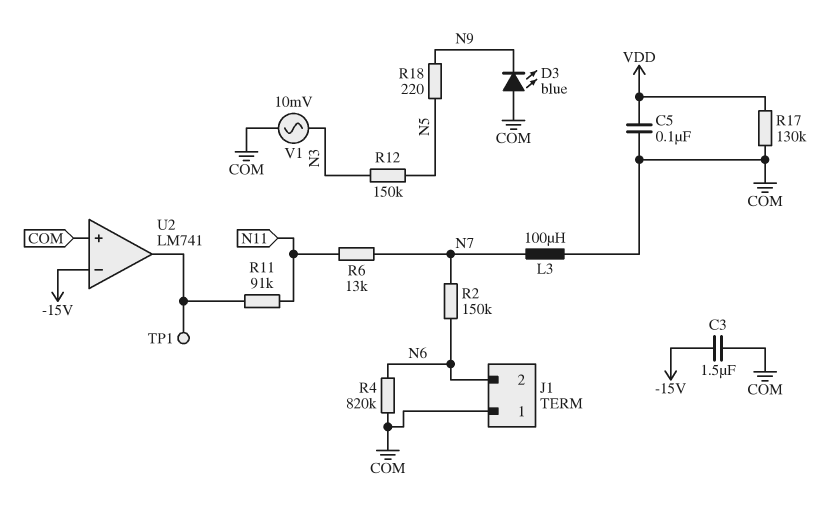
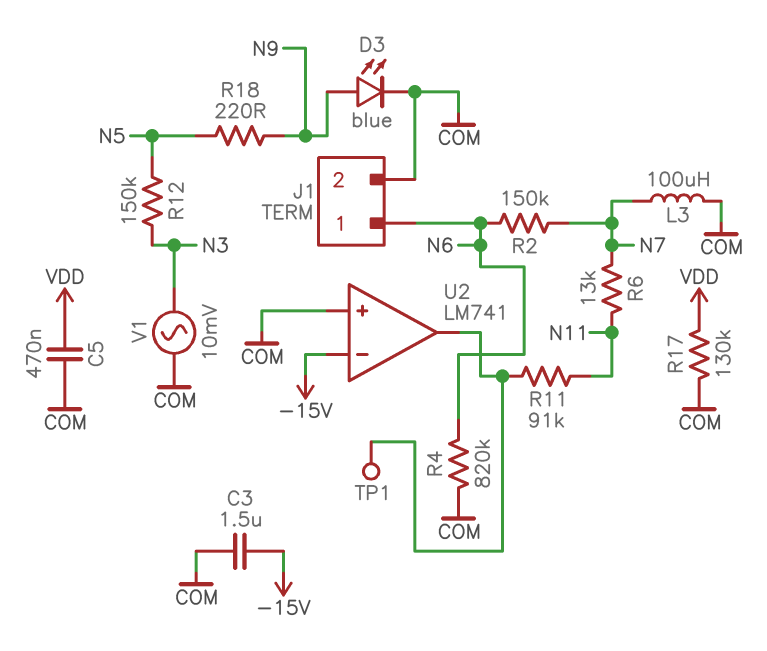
C5: 100nF (COM, VDD) -> 470nF (COM, VDD)
D3: LED blue (A COM, K N9) -> LED blue (A N9, K COM)
J1 pin 1: COM -> N6
J1 pin 2: N6 -> COM

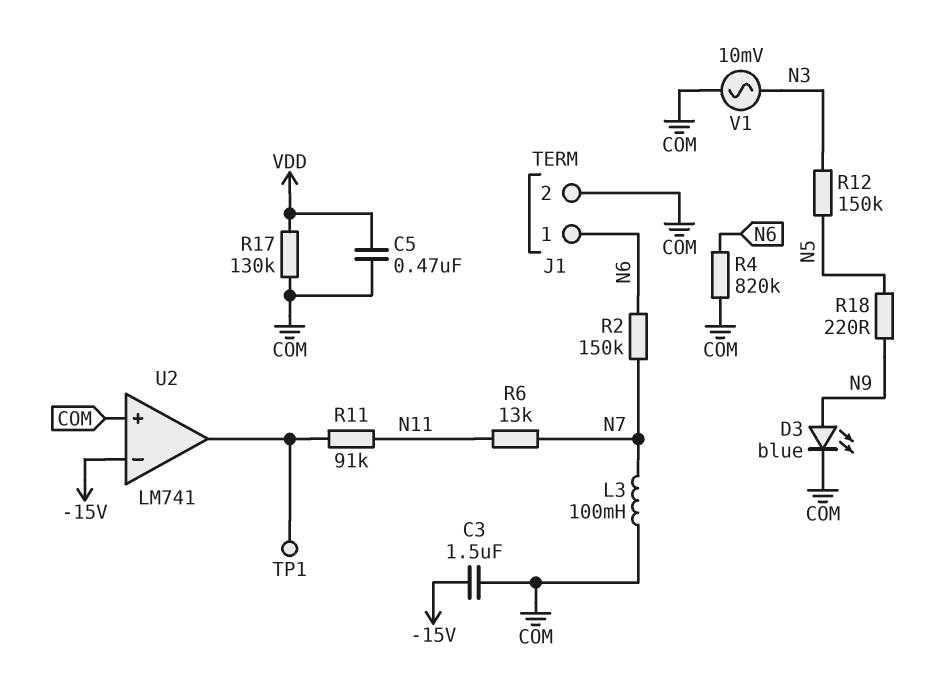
L3: 100uH (COM, N7) -> 100mH (COM, N7)

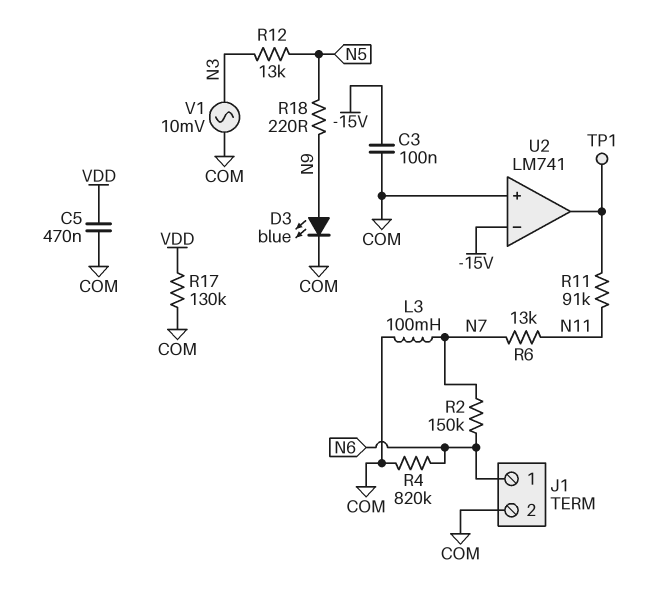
C3: 1.5uF (-15V, COM) -> 100nF (-15V, COM)
R12: 150k (N3, N5) -> 13k (N3, N5)

